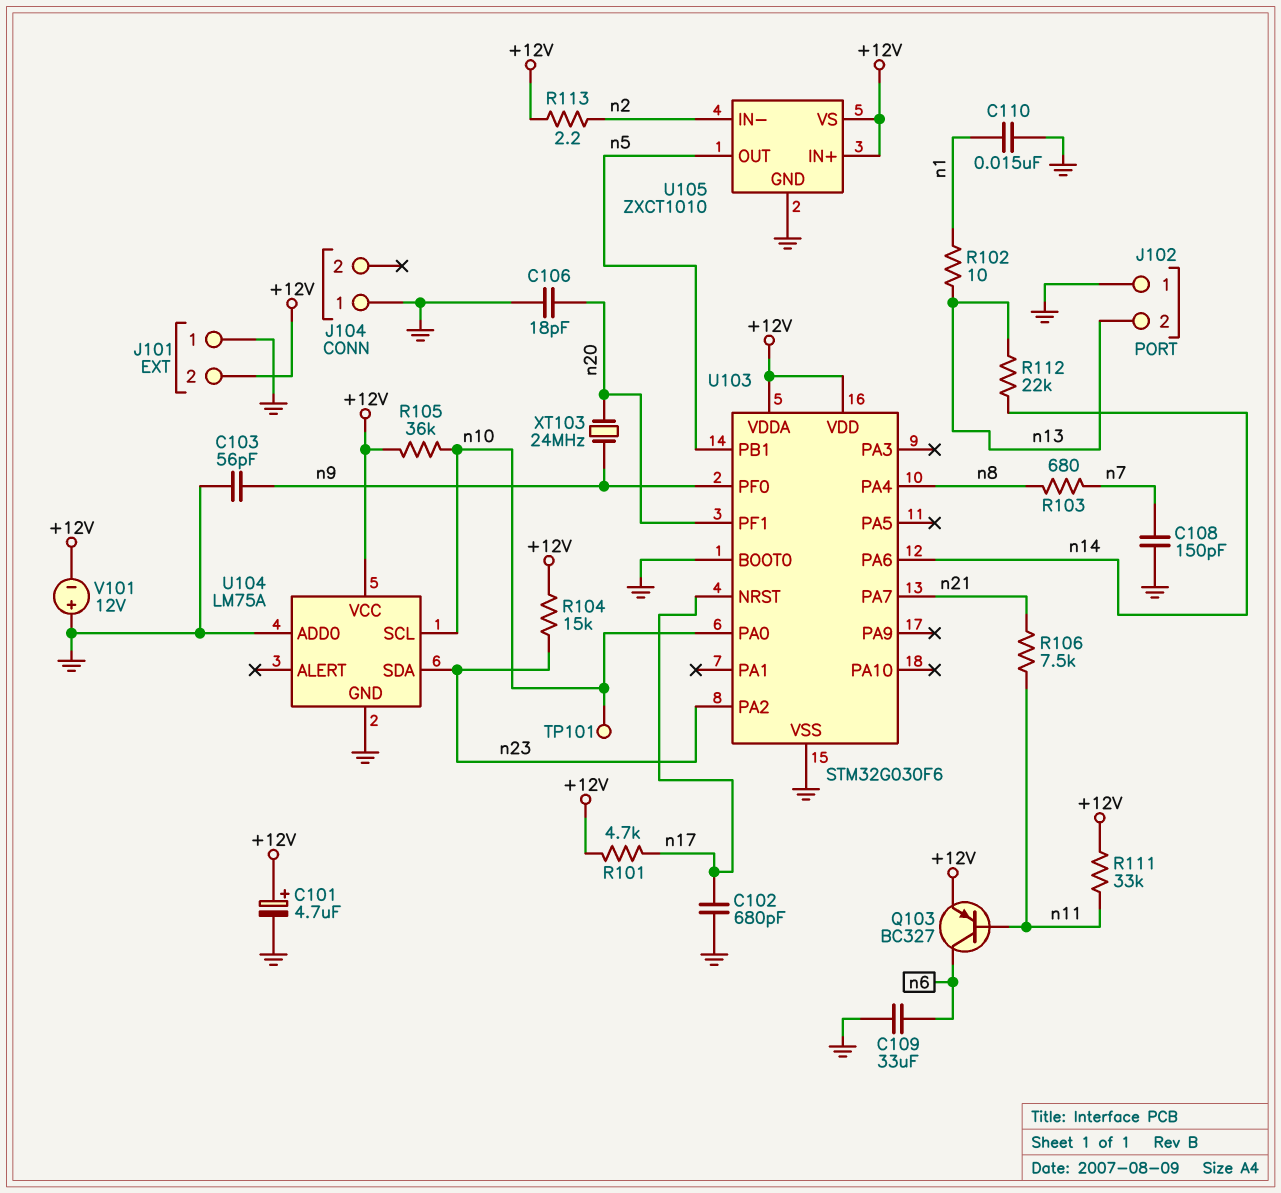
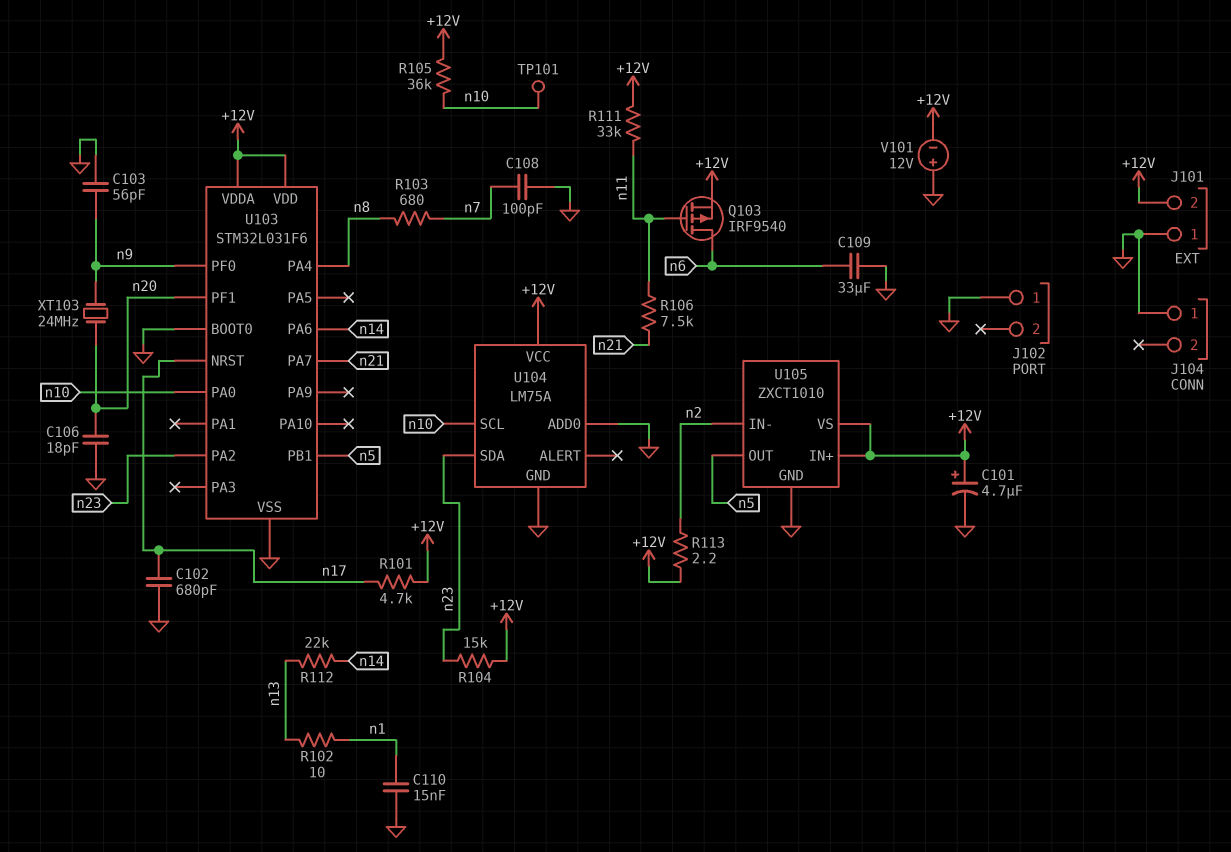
C108: 150pF (GND, n7) -> 100pF (GND, n7)
J102 pin 2: n13 -> none
Q103: PNP BC327 (B n11, C n6, E +12V) -> PMOS IRF9540 (G n11, D n6, S +12V)
U103: STM32G030F6 -> STM32L031F6

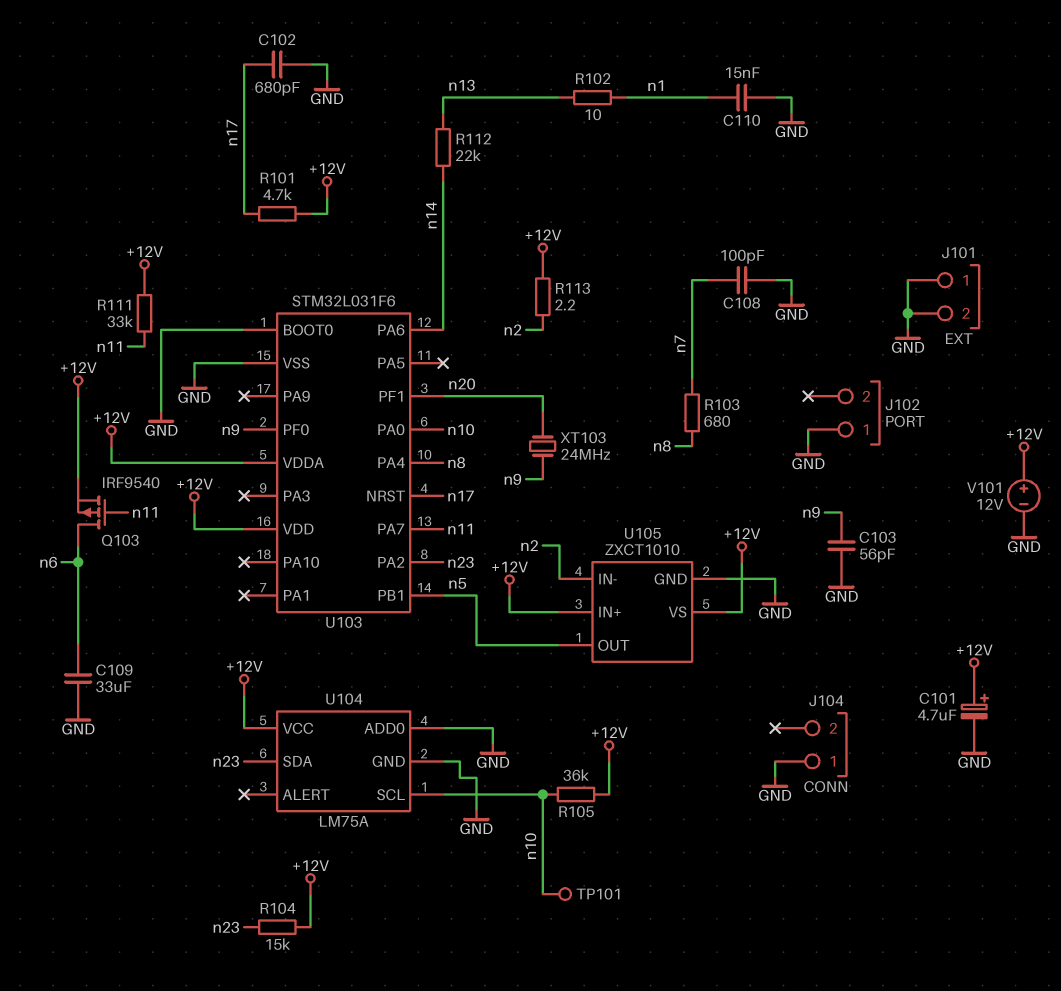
C106: 18pF (GND, n20) -> none
J101 pin 2: +12V -> GND
R106: 7.5k (n11, n21) -> none
U103 pin PA7: n21 -> n11
V101: 12V (plus GND, minus +12V) -> 12V (plus +12V, minus GND)

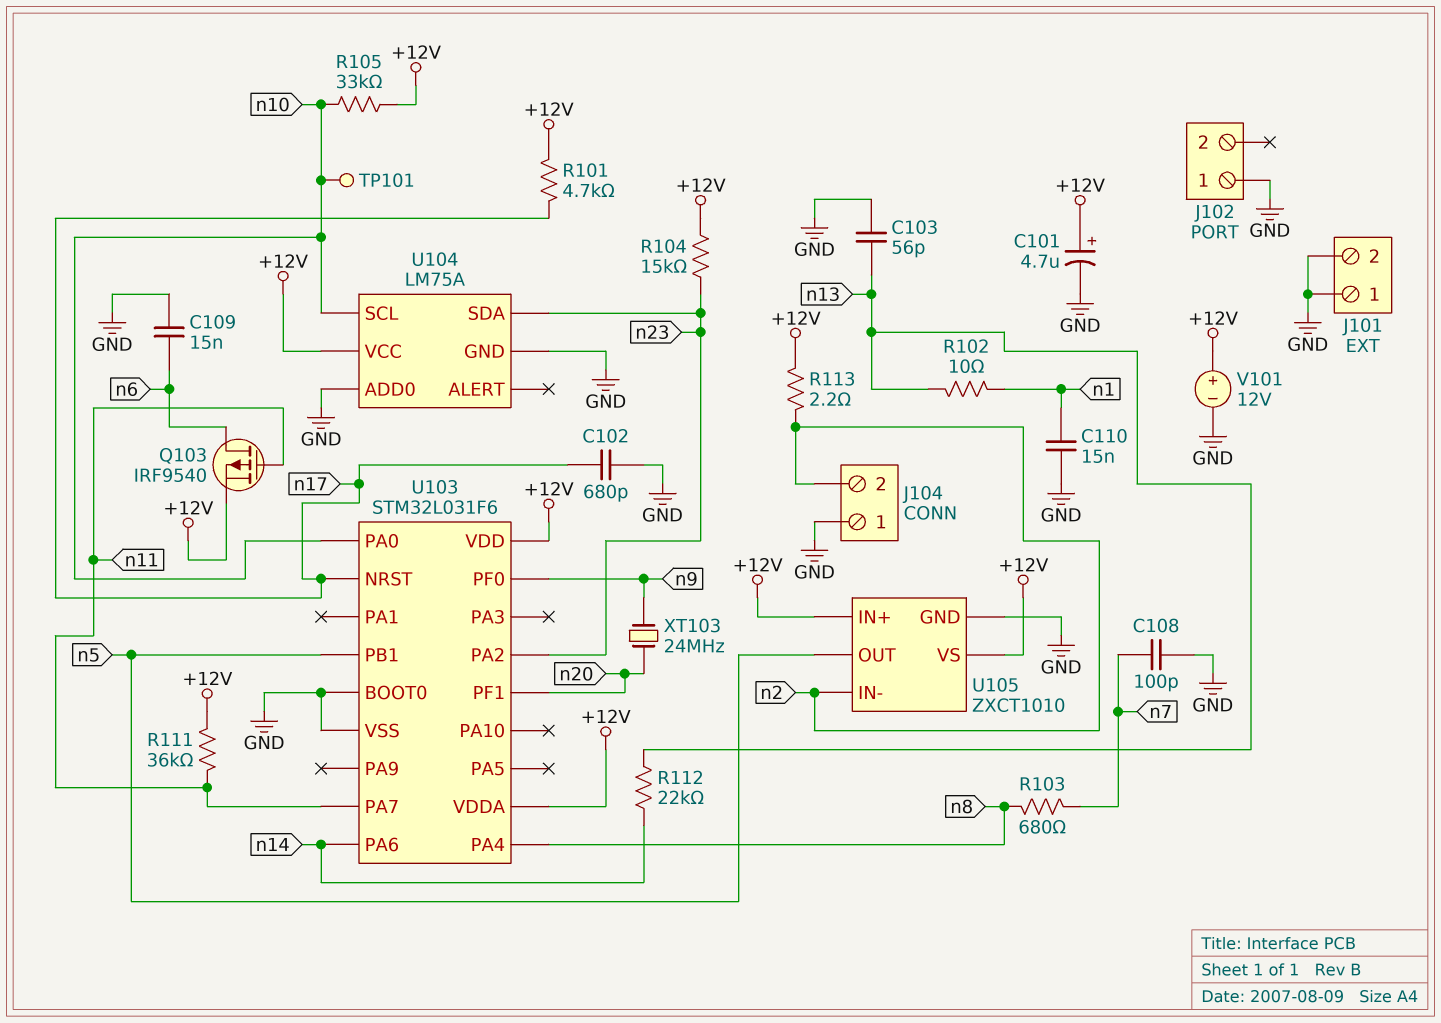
C103: 56pF (GND, n9) -> 56pF (GND, n13)
C109: 33uF (GND, n6) -> 15nF (GND, n6)
J104 pin 2: none -> n2
R105: 36k (+12V, n10) -> 33k (+12V, n10)
R111: 33k (+12V, n11) -> 36k (+12V, n11)

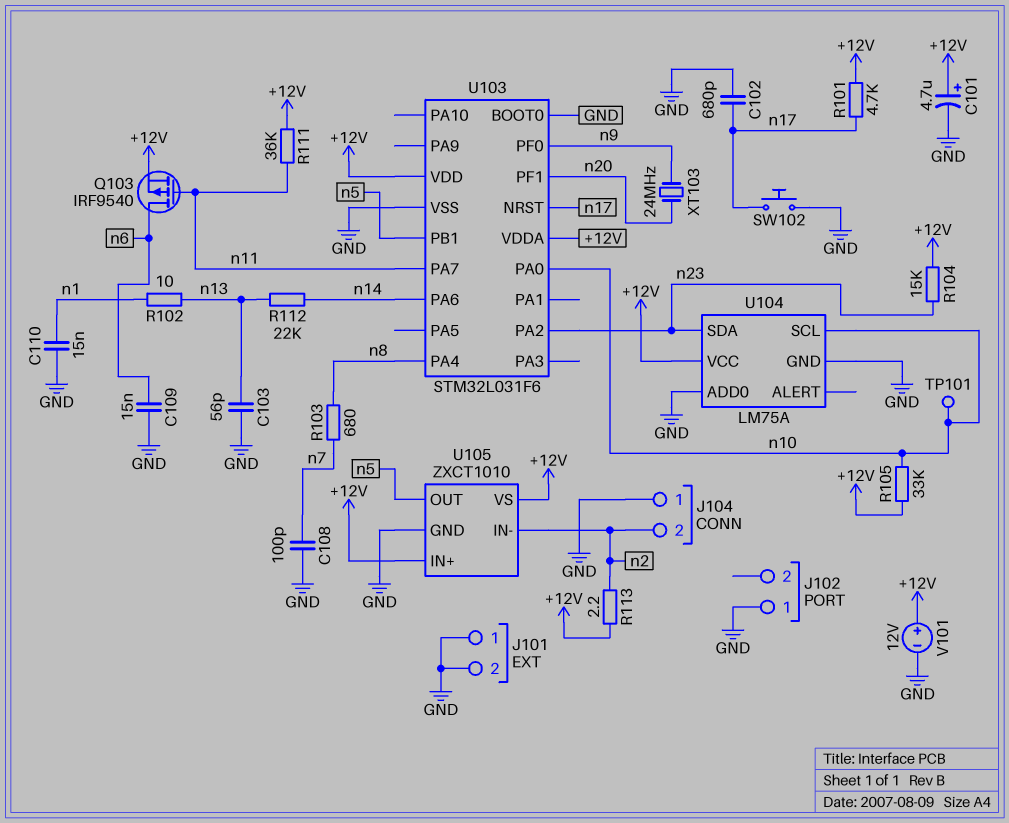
SW102: none -> button (GND, n17)

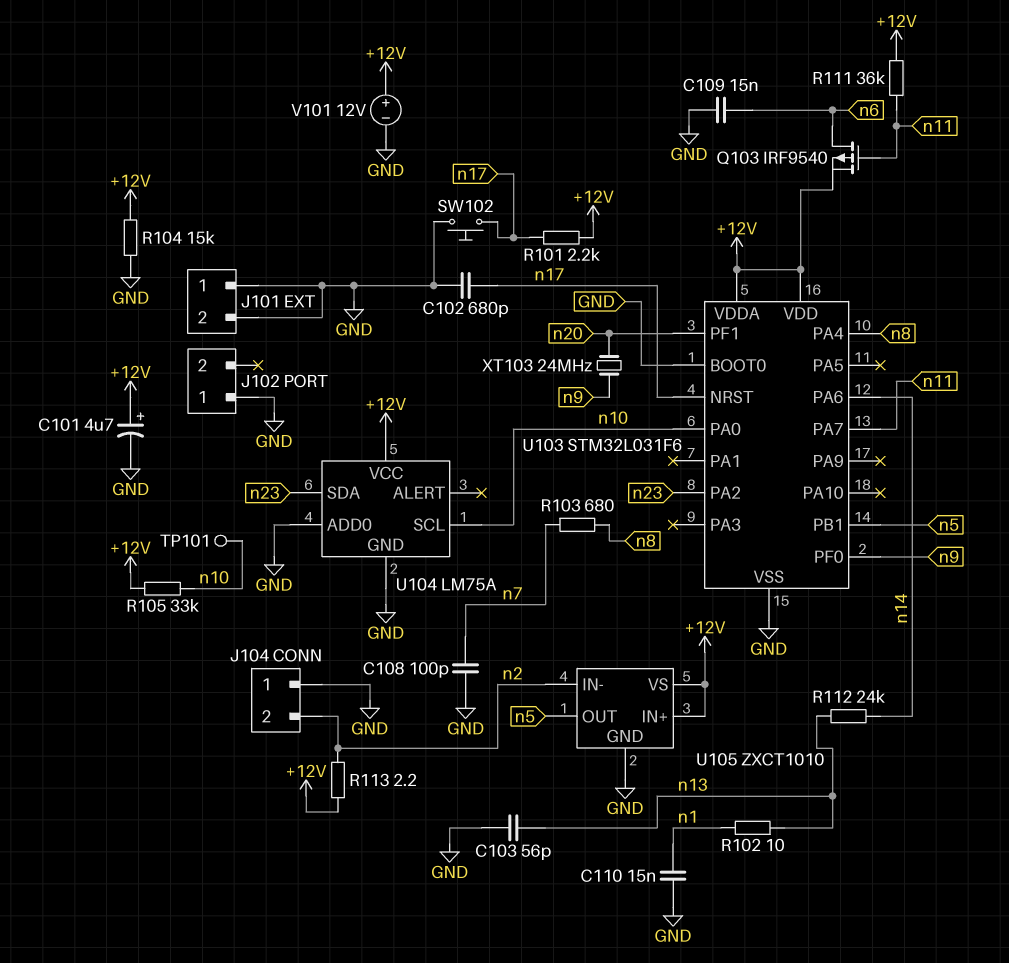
R101: 4.7k (+12V, n17) -> 2.2k (+12V, n17)
R104: 15k (+12V, n23) -> 15k (+12V, GND)
R112: 22k (n13, n14) -> 24k (n13, n14)

